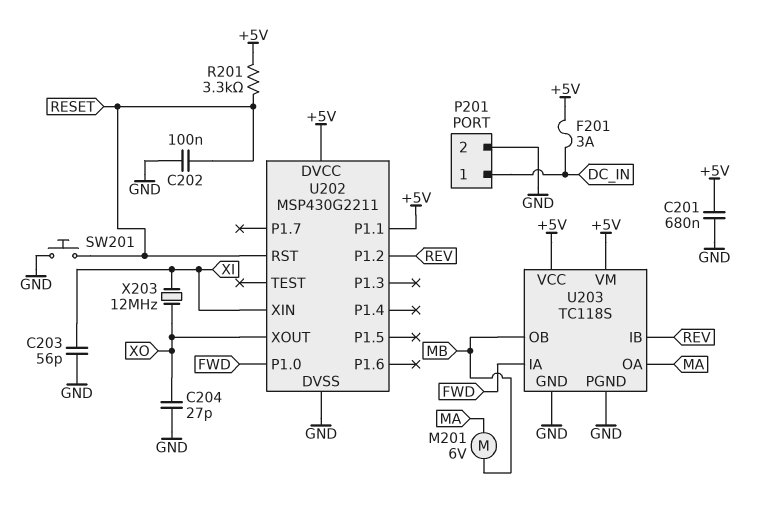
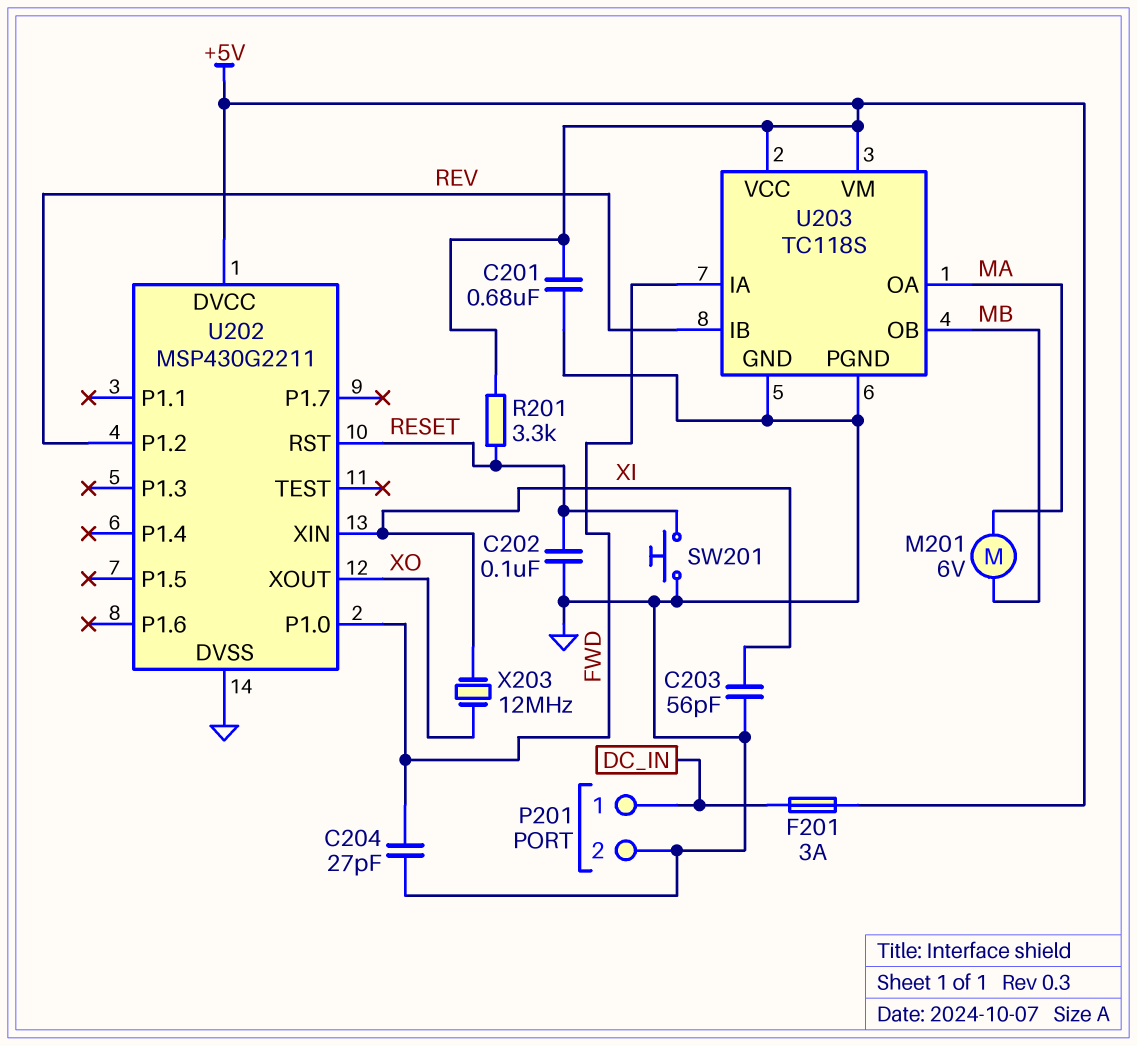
C204: 27pF (GND, XO) -> 27pF (FWD, GND)
U202 pin P1.1: +5V -> none

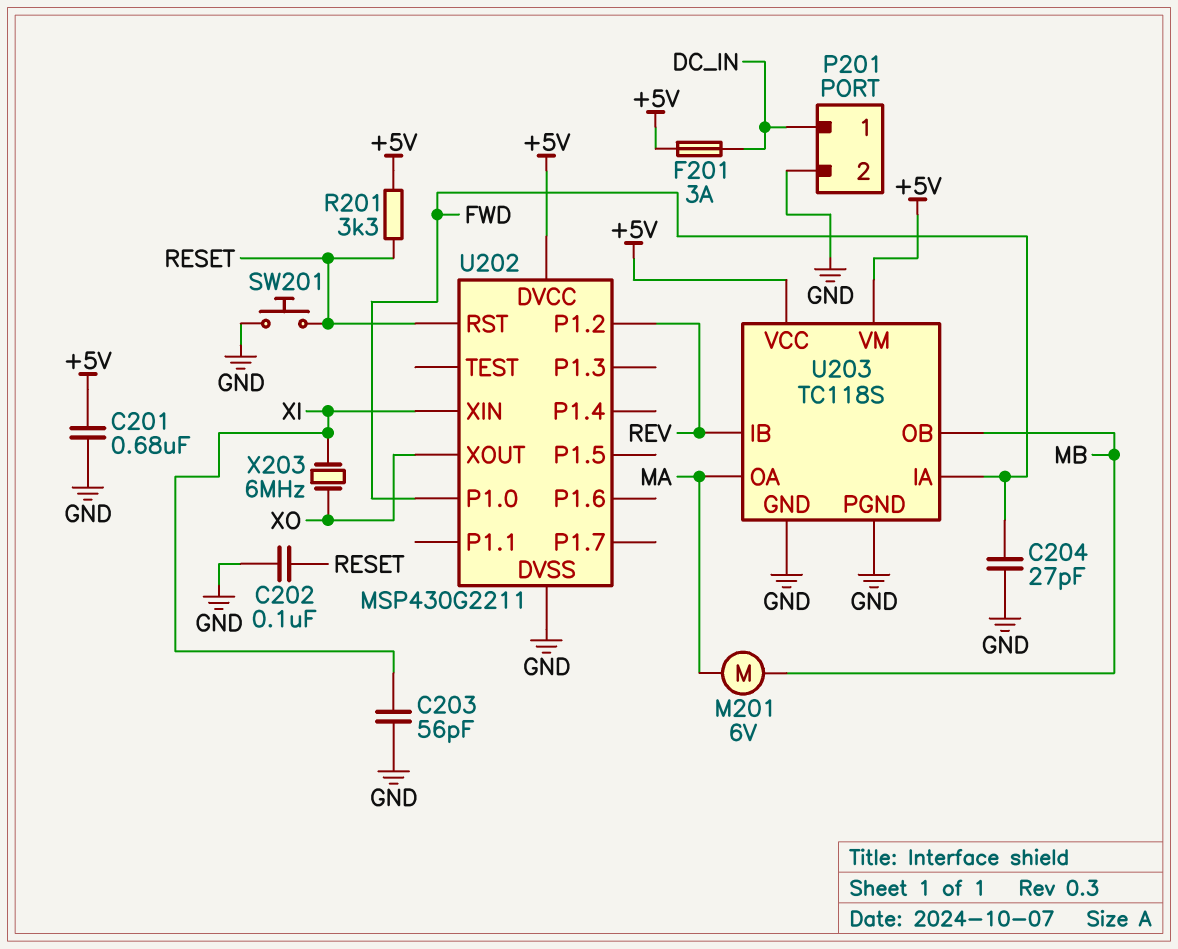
X203: 12MHz (XI, XO) -> 6MHz (XI, XO)

